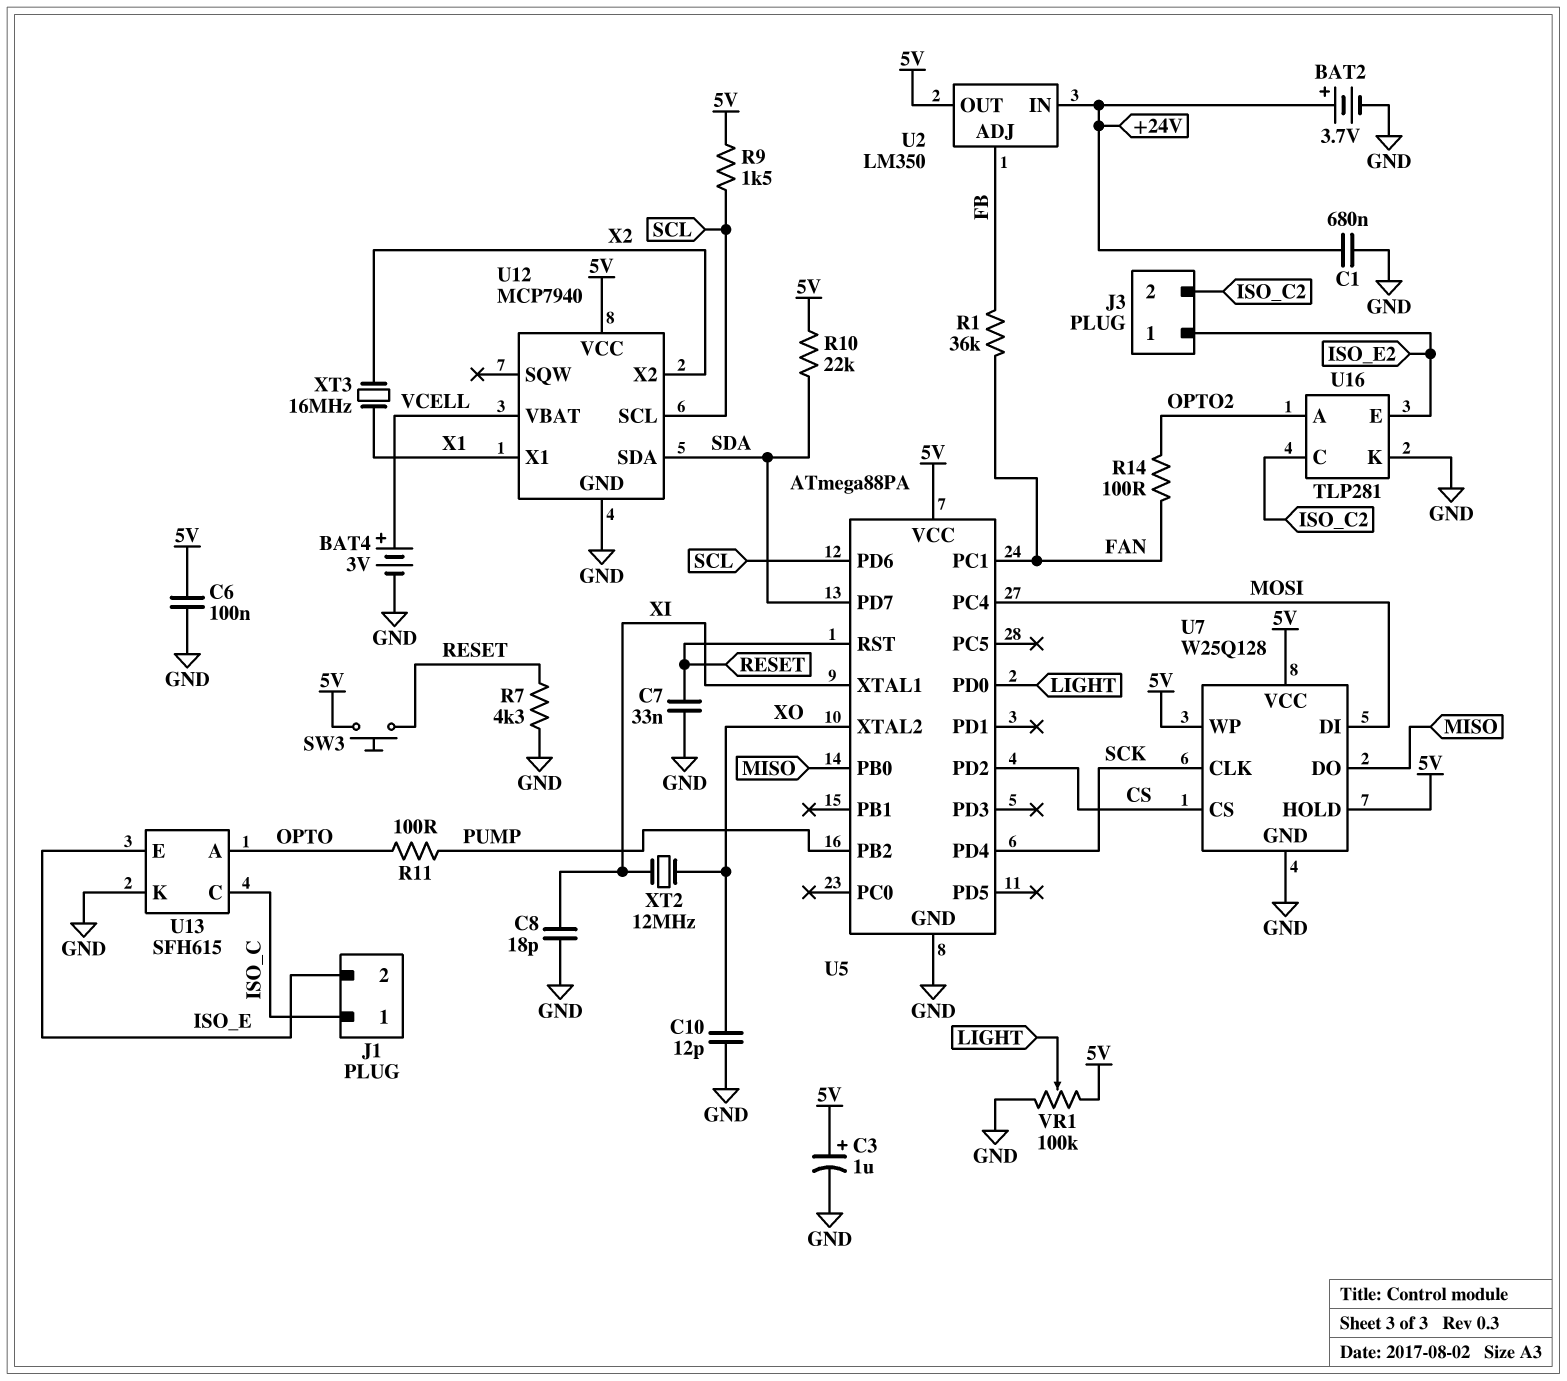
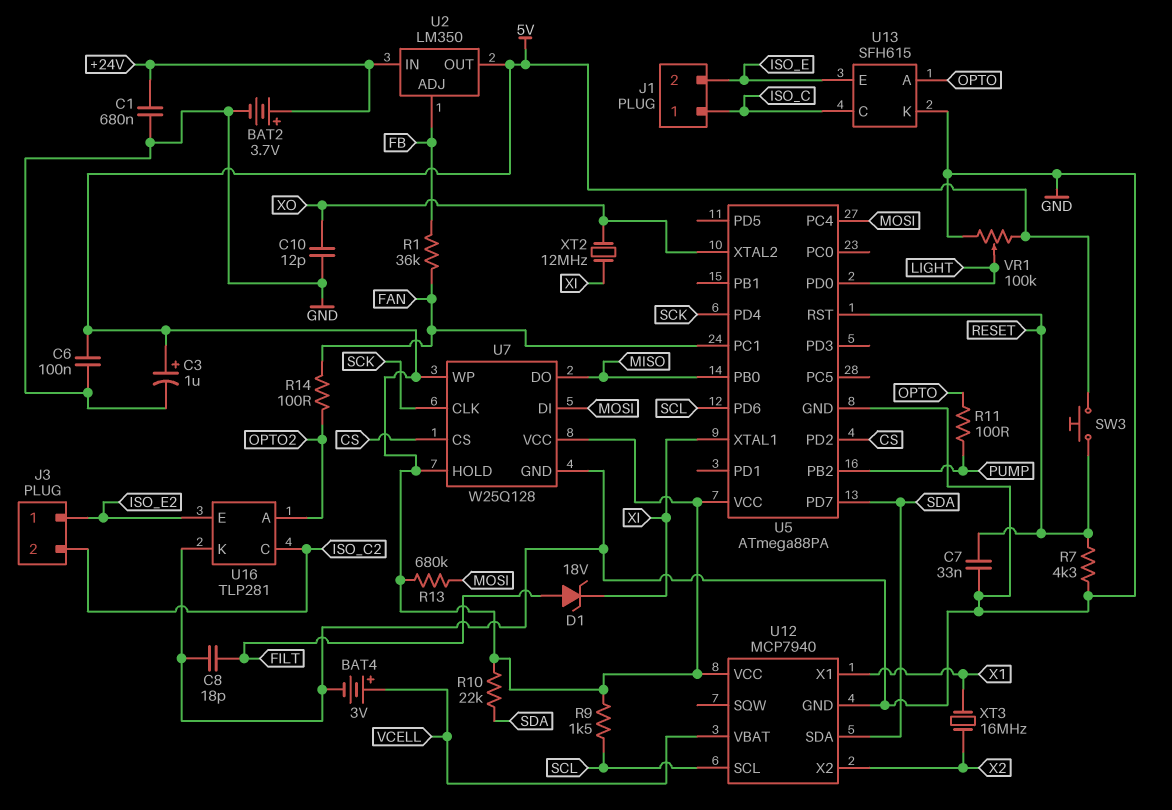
C8: 18pF (GND, XI) -> 18pF (FILT, GND)
D1: none -> zener 18V (A FILT, K XI)
R13: none -> 680k (5V, MOSI)

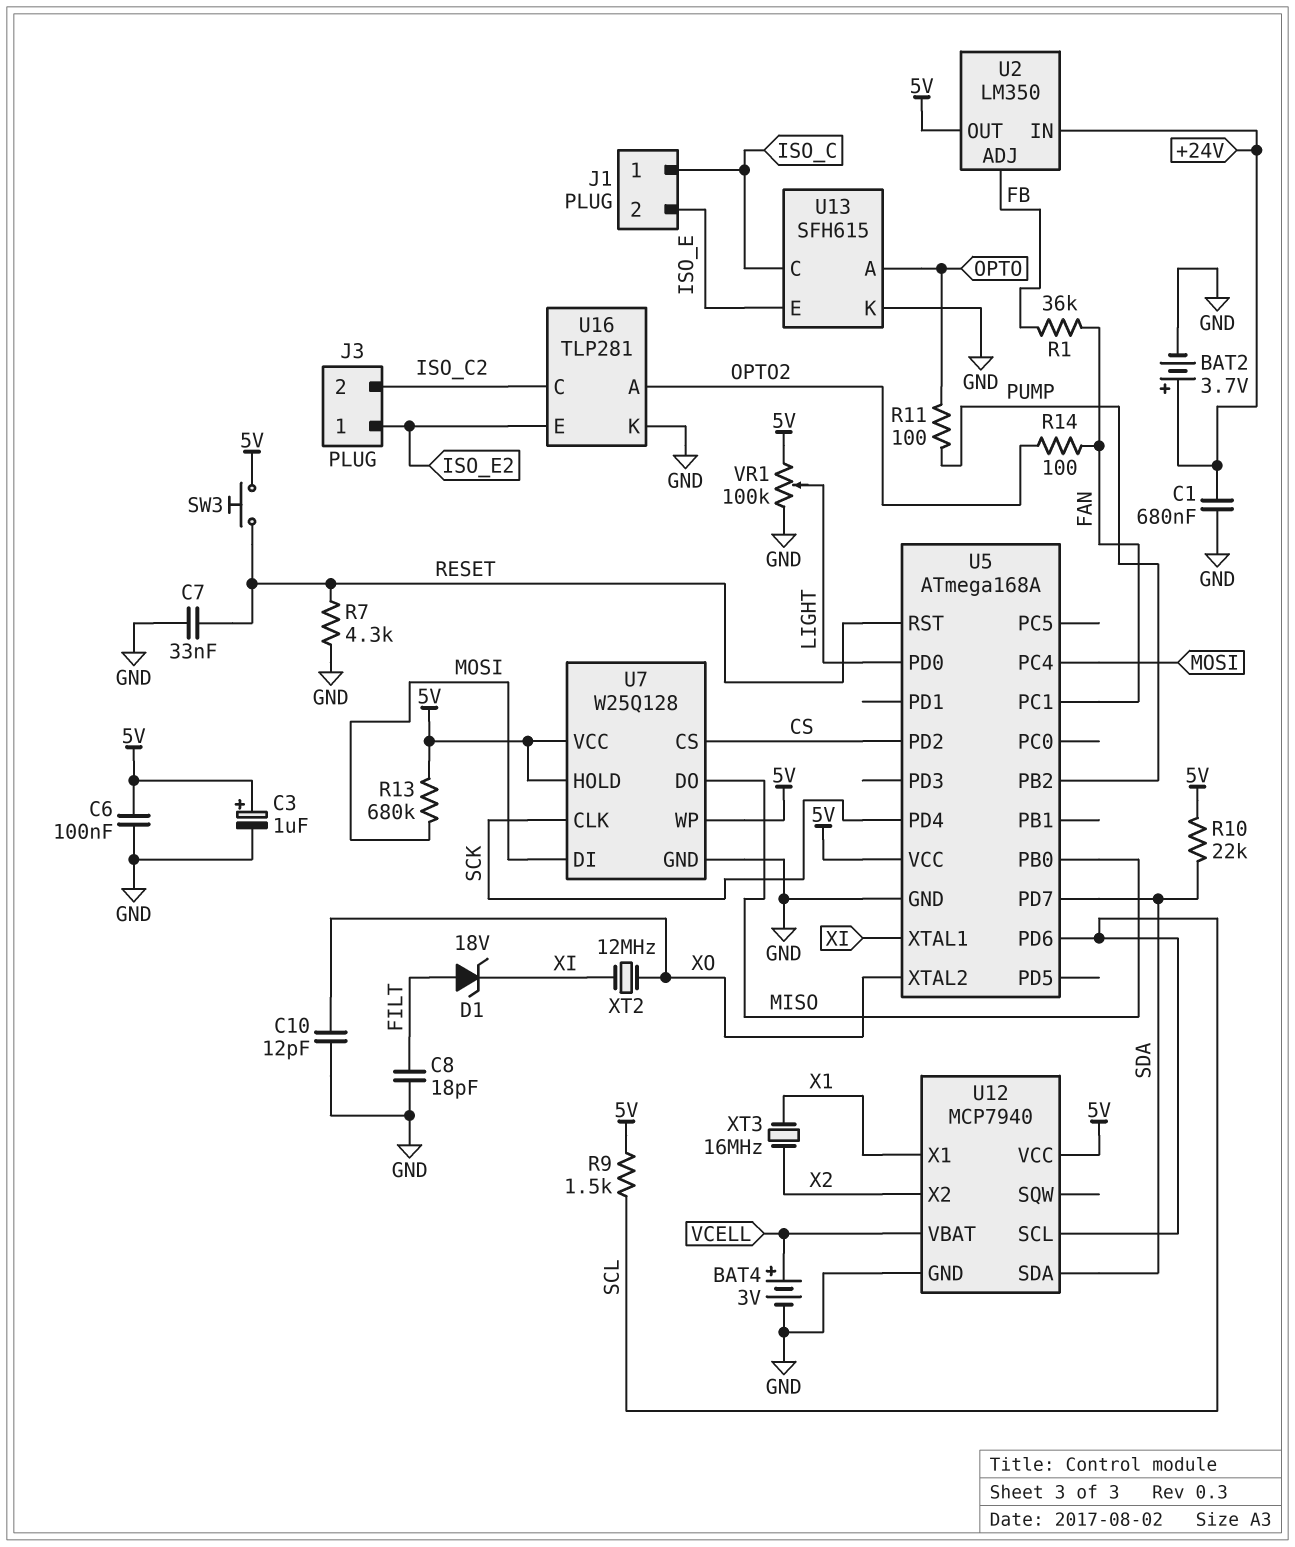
U5: ATmega88PA -> ATmega168A

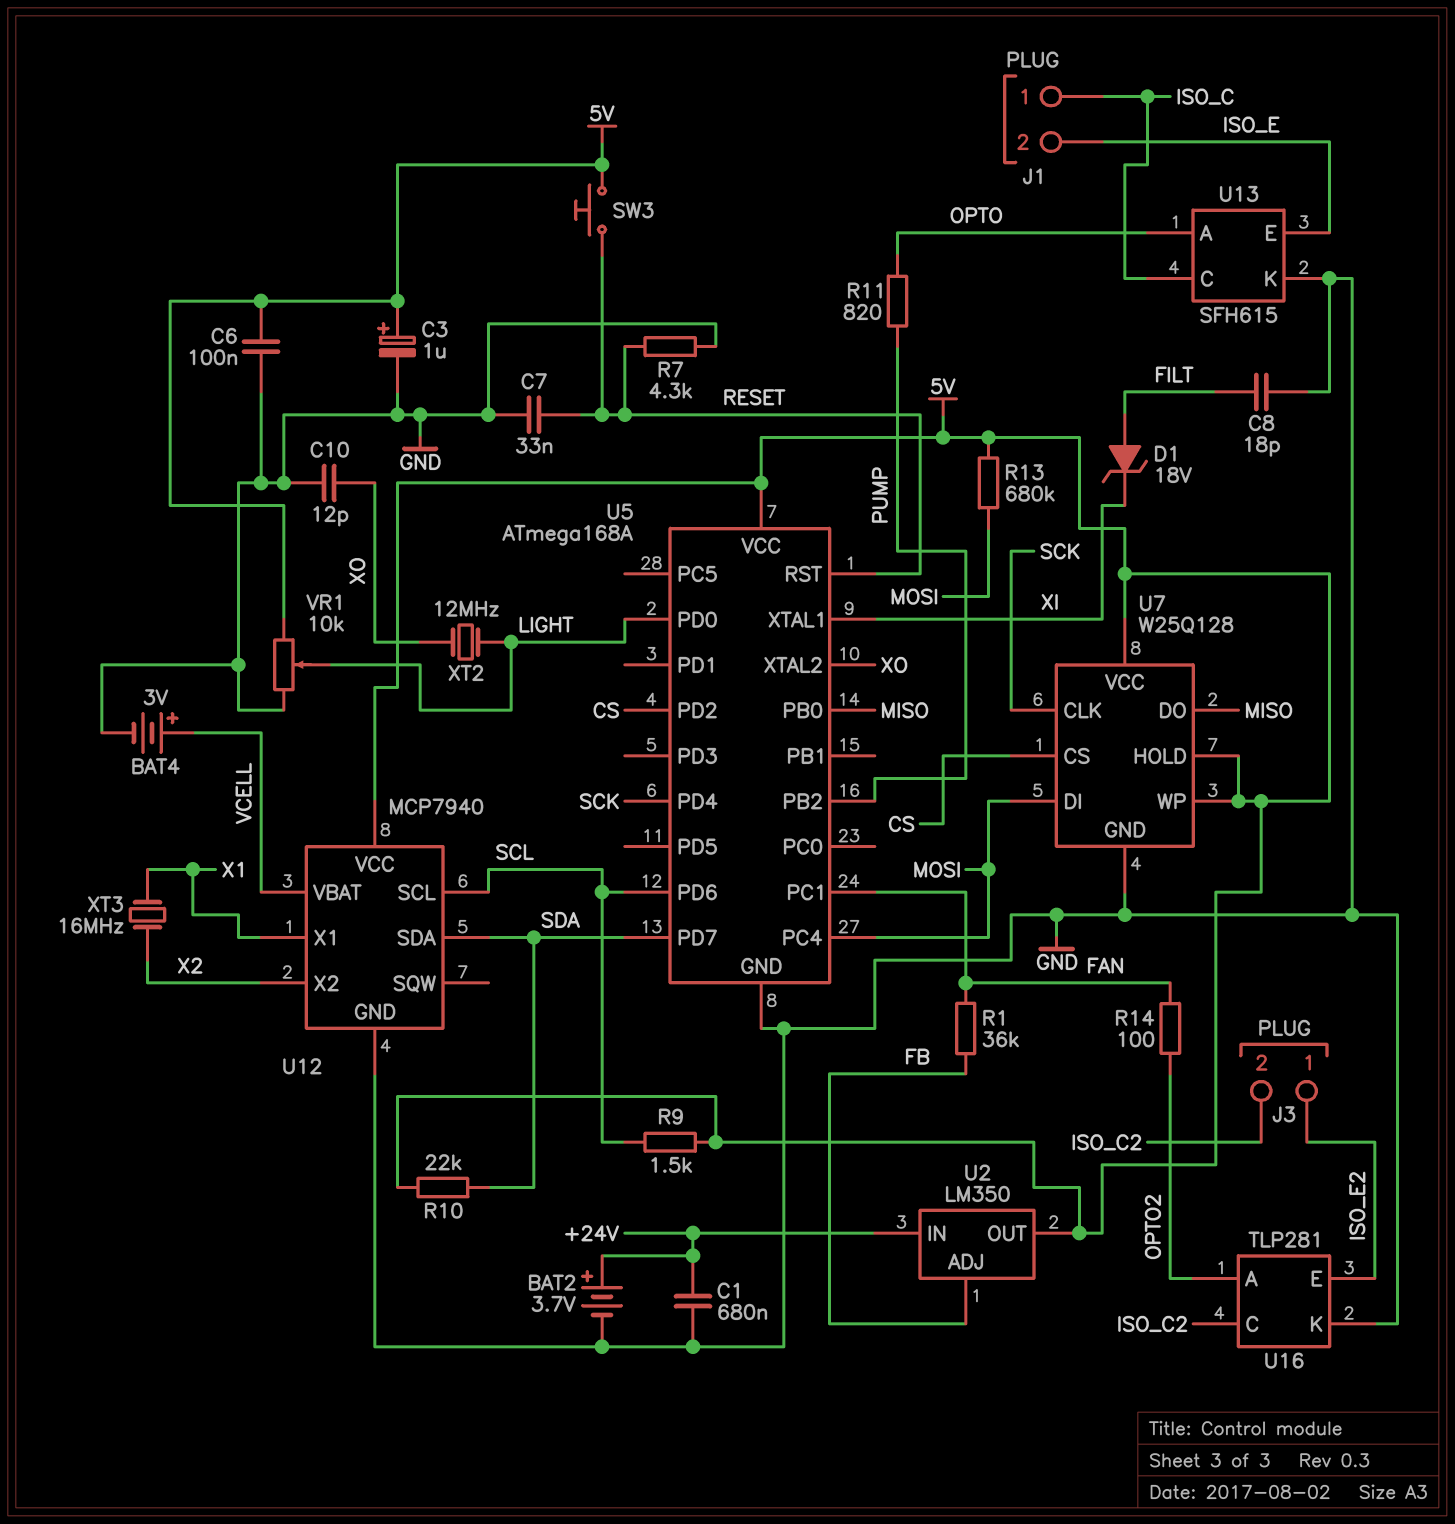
R11: 100 (OPTO, PUMP) -> 820 (OPTO, PUMP)
VR1: 100k (5V, GND, wiper LIGHT) -> 10k (5V, GND, wiper LIGHT)
XT2: 12MHz (XI, XO) -> 12MHz (LIGHT, XO)

